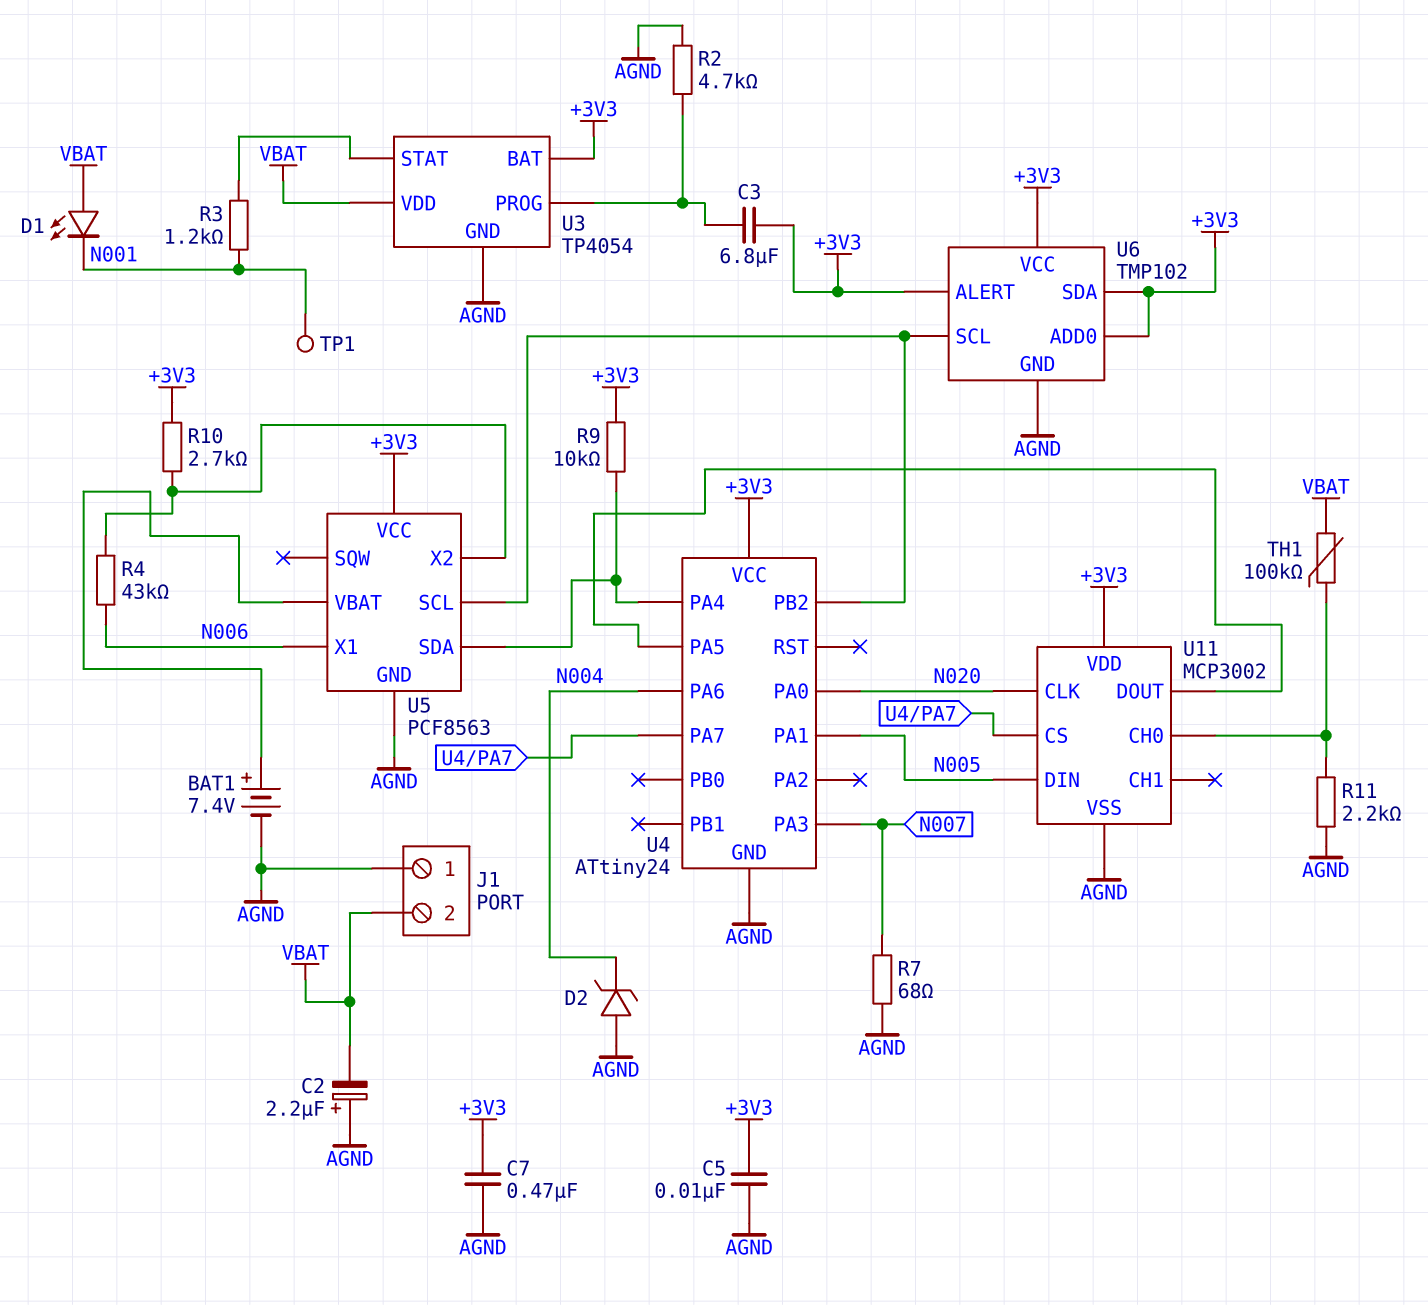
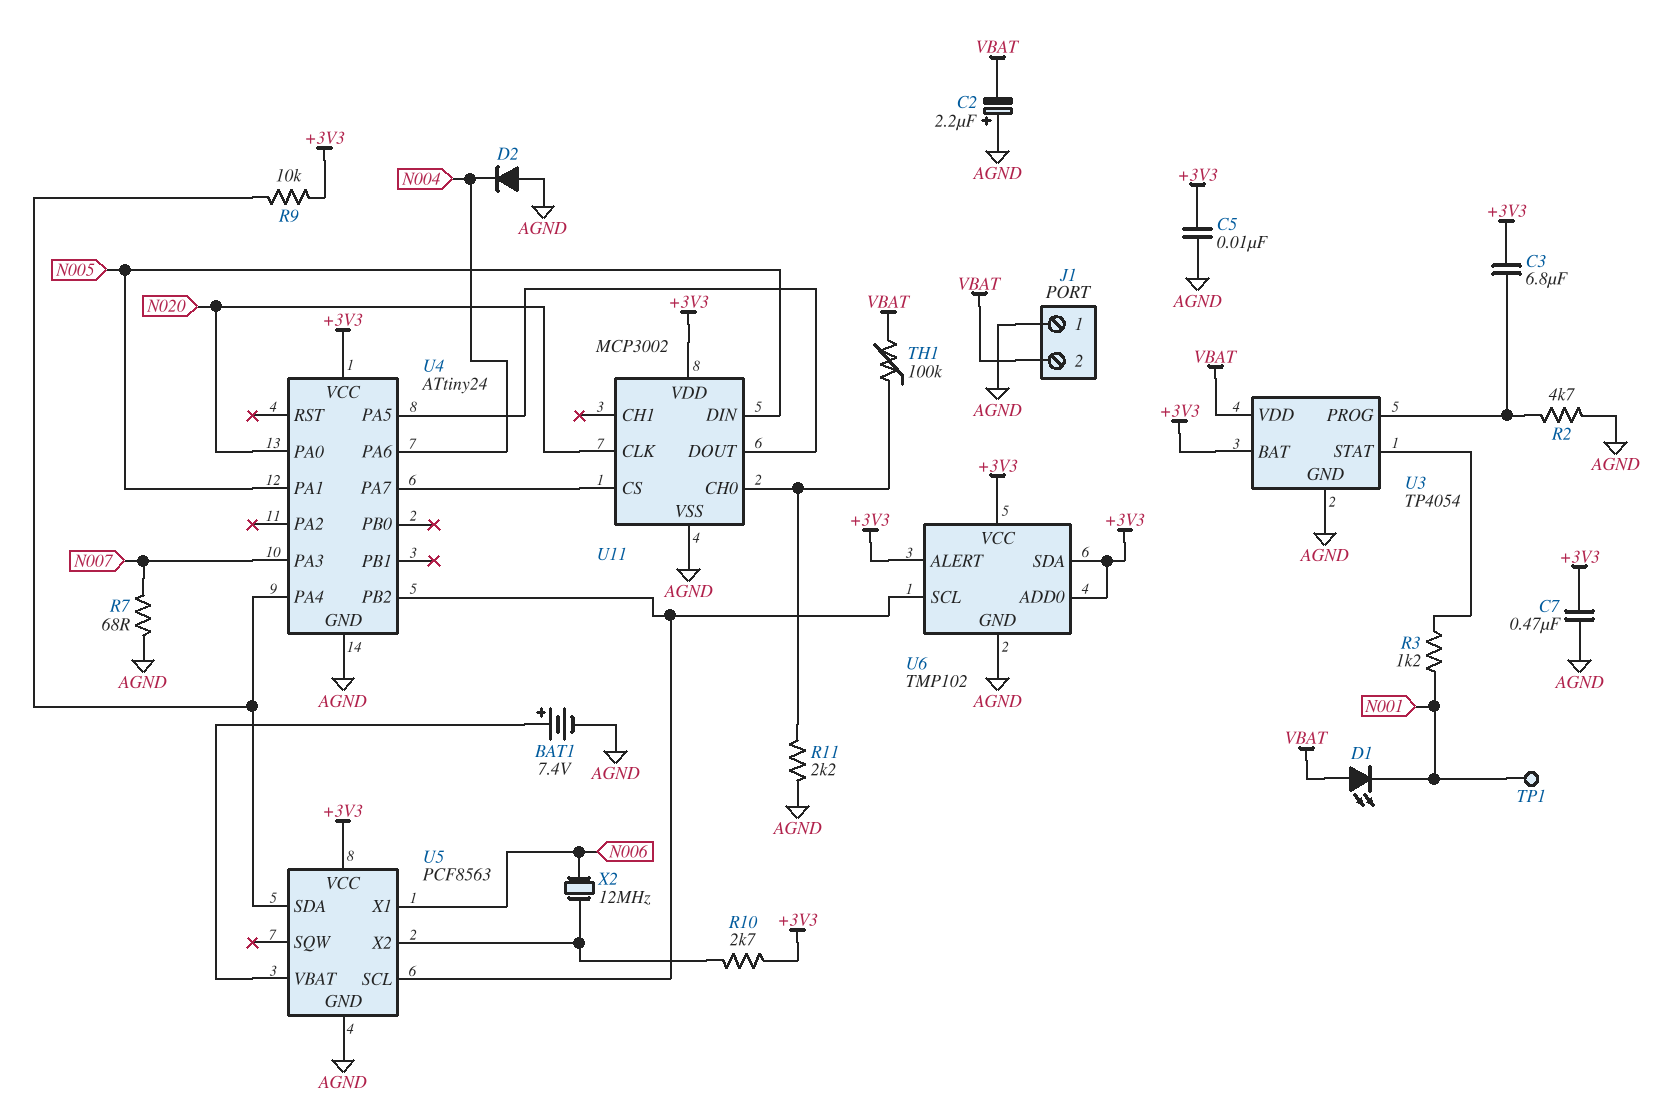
D2: zener (A AGND, K N004) -> diode (A AGND, K N004)
R4: 43k (N006, U5/X2) -> none
X2: none -> 12MHz (N006, U5/X2)

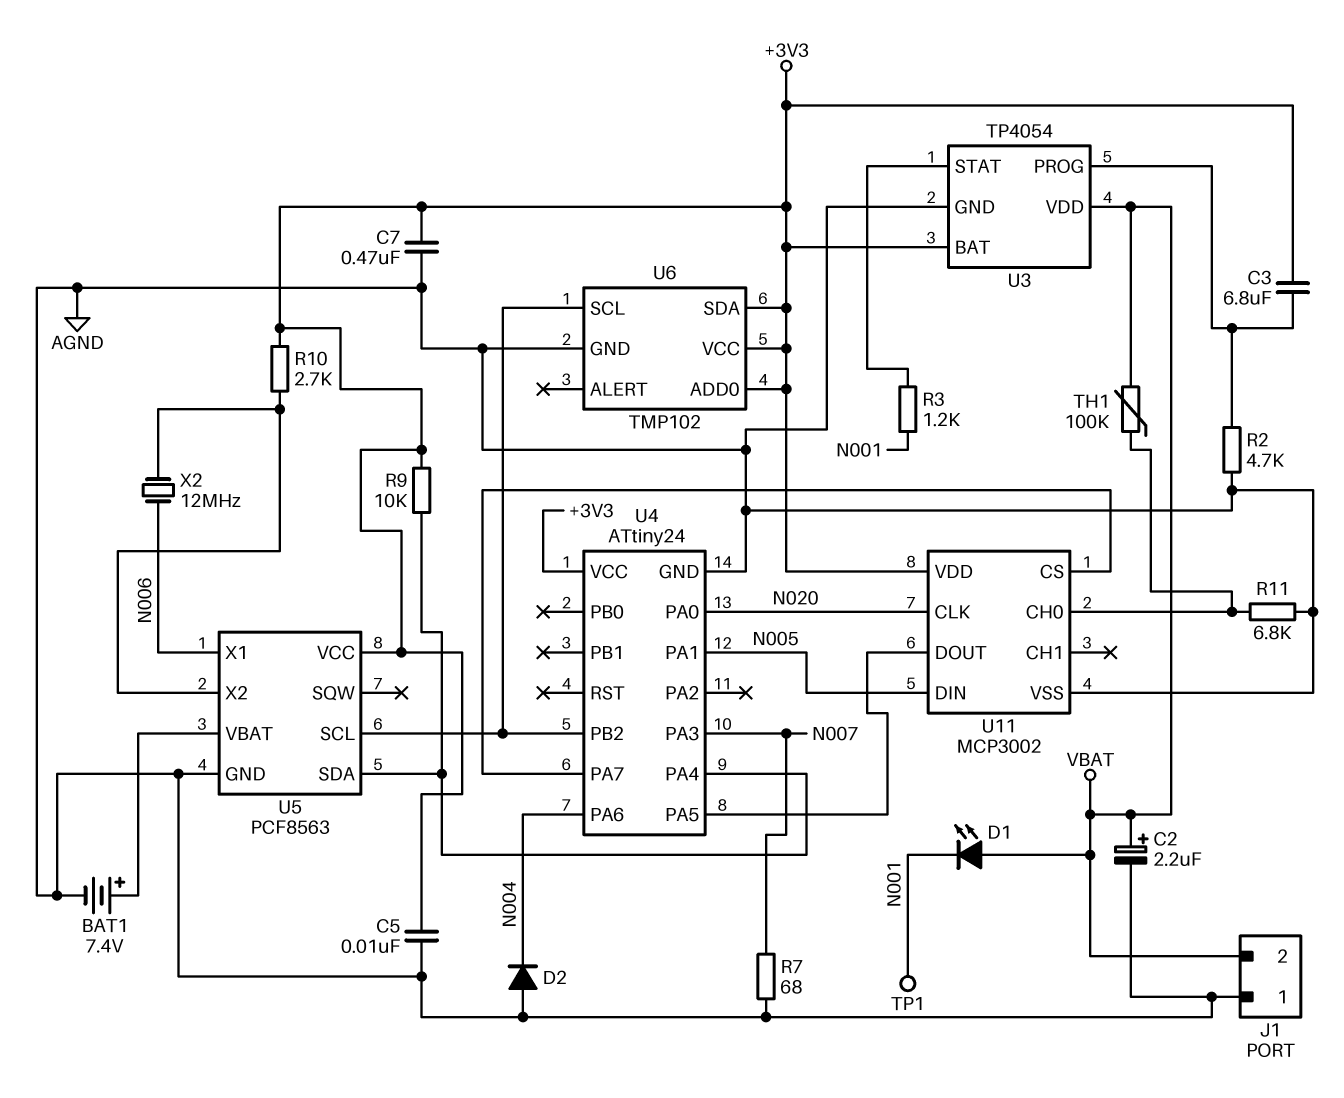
C2: 2.2uF (plus AGND, minus VBAT) -> 2.2uF (plus VBAT, minus AGND)
R11: 2.2k (AGND, U11/CH0) -> 6.8k (AGND, U11/CH0)
U6 pin ALERT: +3V3 -> none

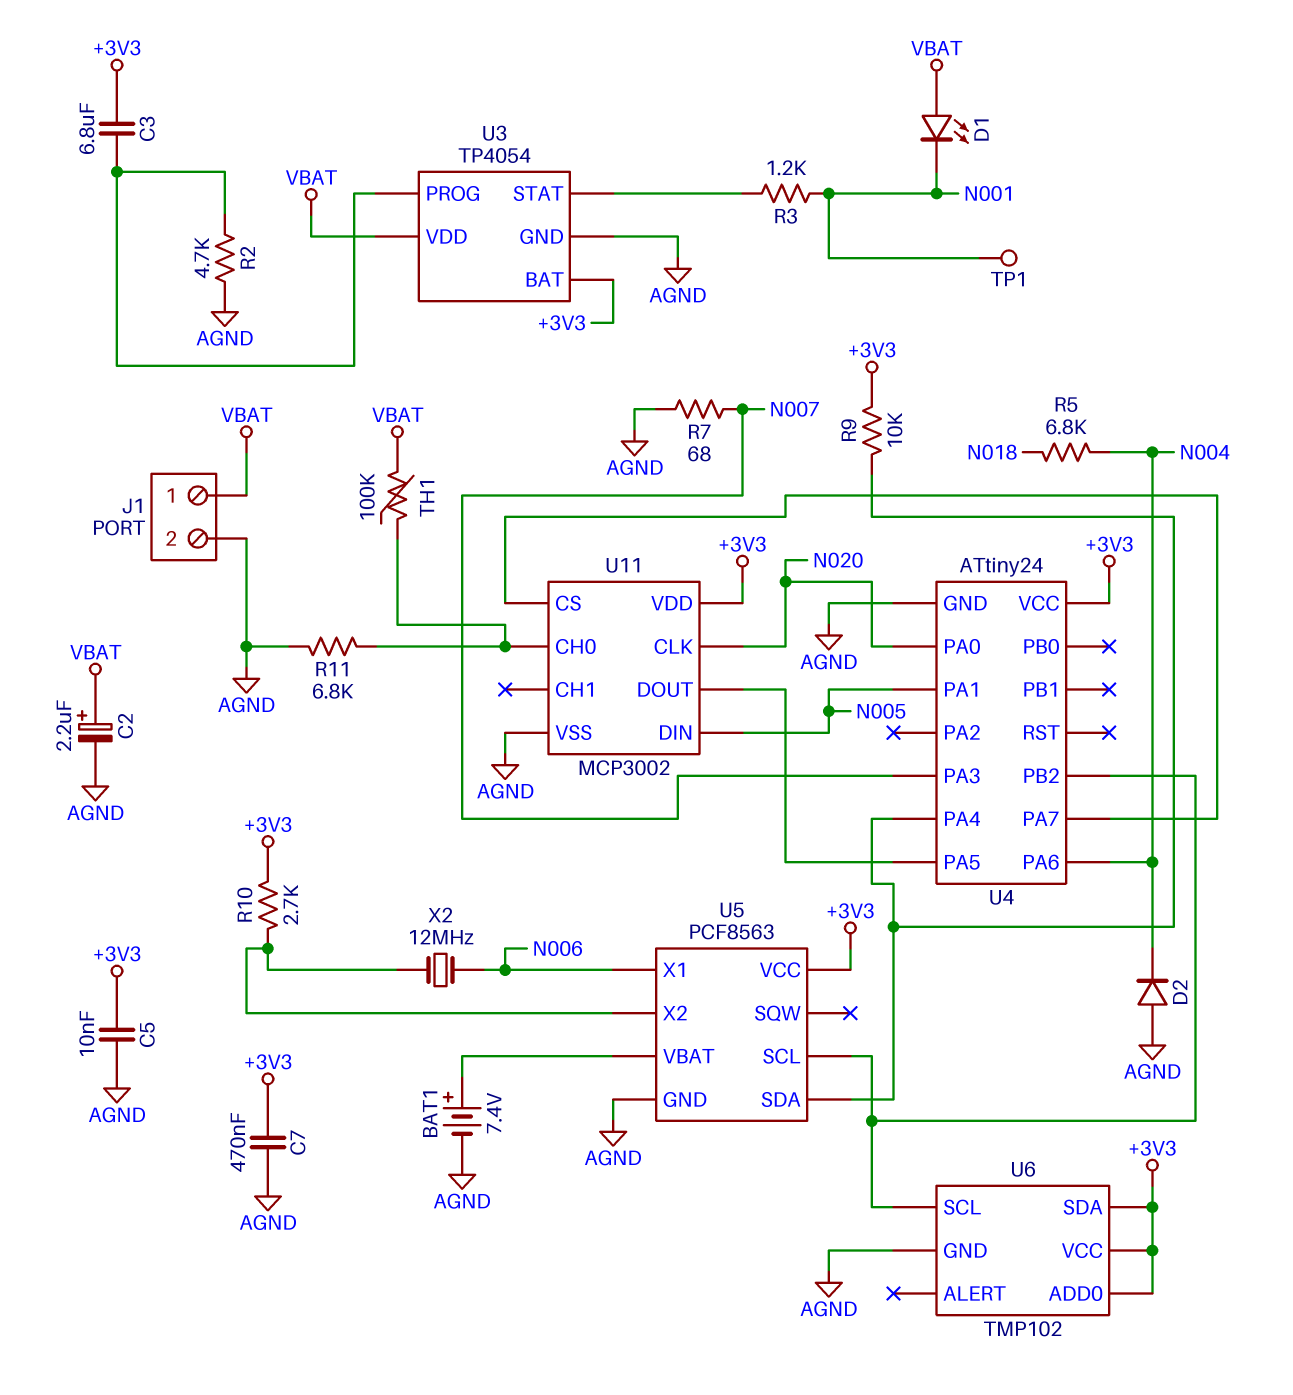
J1 pin 1: AGND -> VBAT
J1 pin 2: VBAT -> AGND
R5: none -> 6.8k (N004, N018)

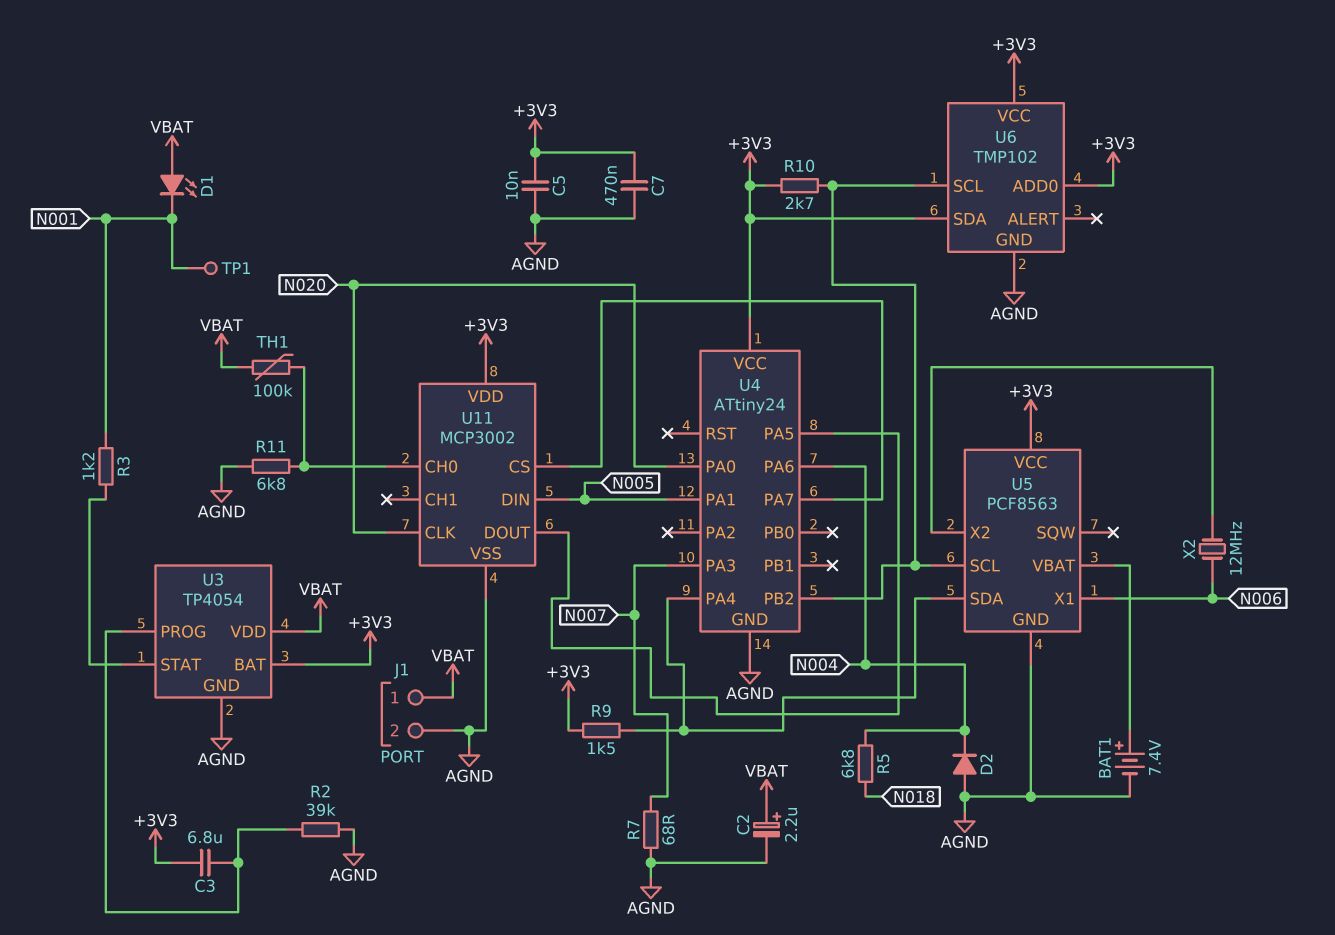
R2: 4.7k (AGND, U3/PROG) -> 39k (AGND, U3/PROG)
R9: 10k (+3V3, U4/PA4) -> 1.5k (+3V3, U4/PA4)
R10: 2.7k (+3V3, U5/X2) -> 2.7k (+3V3, U4/PB2)

